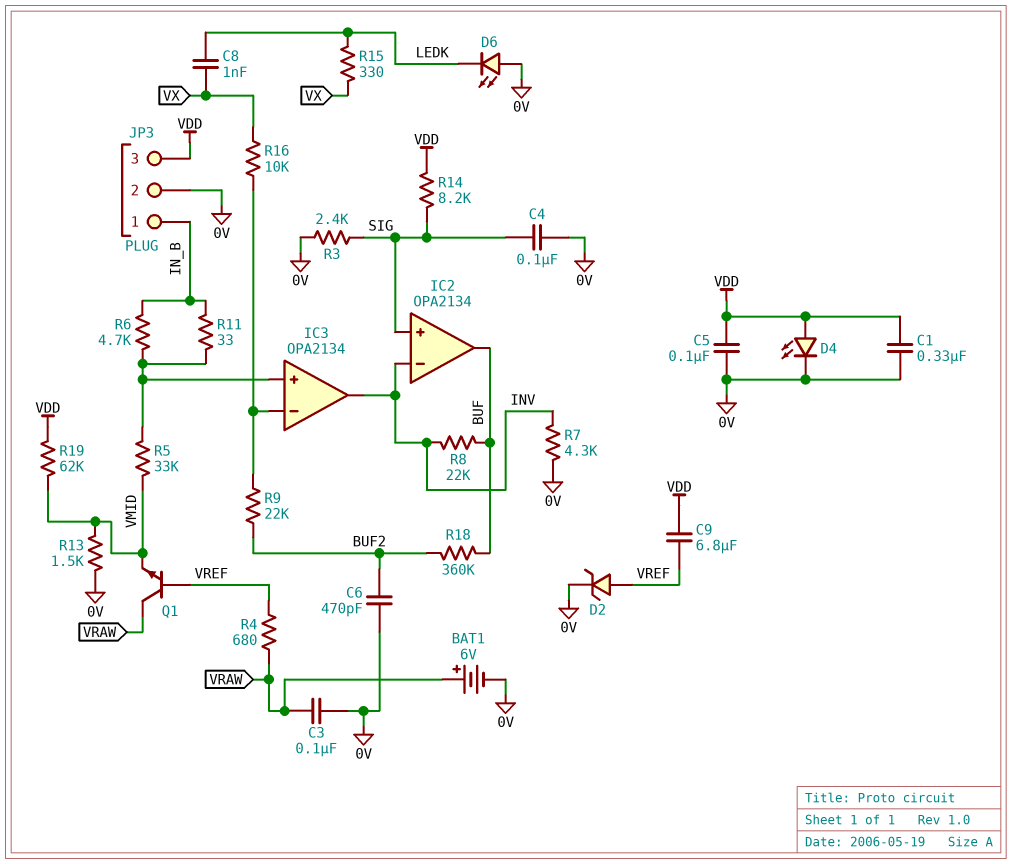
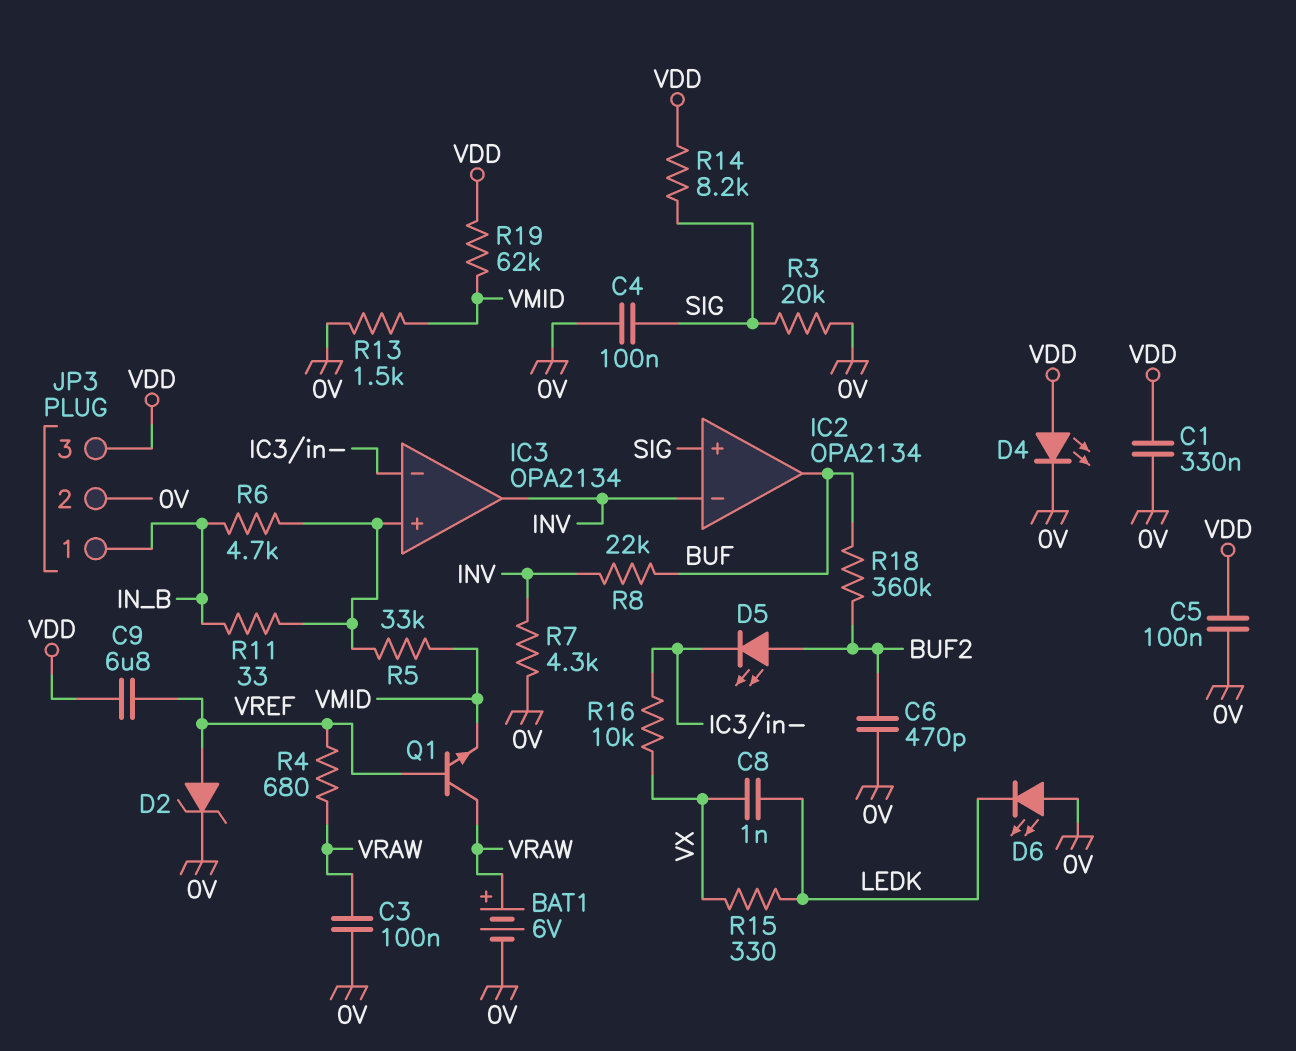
D5: none -> LED (A BUF2, K IC3/in-)
R3: 2.4k (0V, SIG) -> 20k (0V, SIG)
R9: 22k (BUF2, IC3/in-) -> none

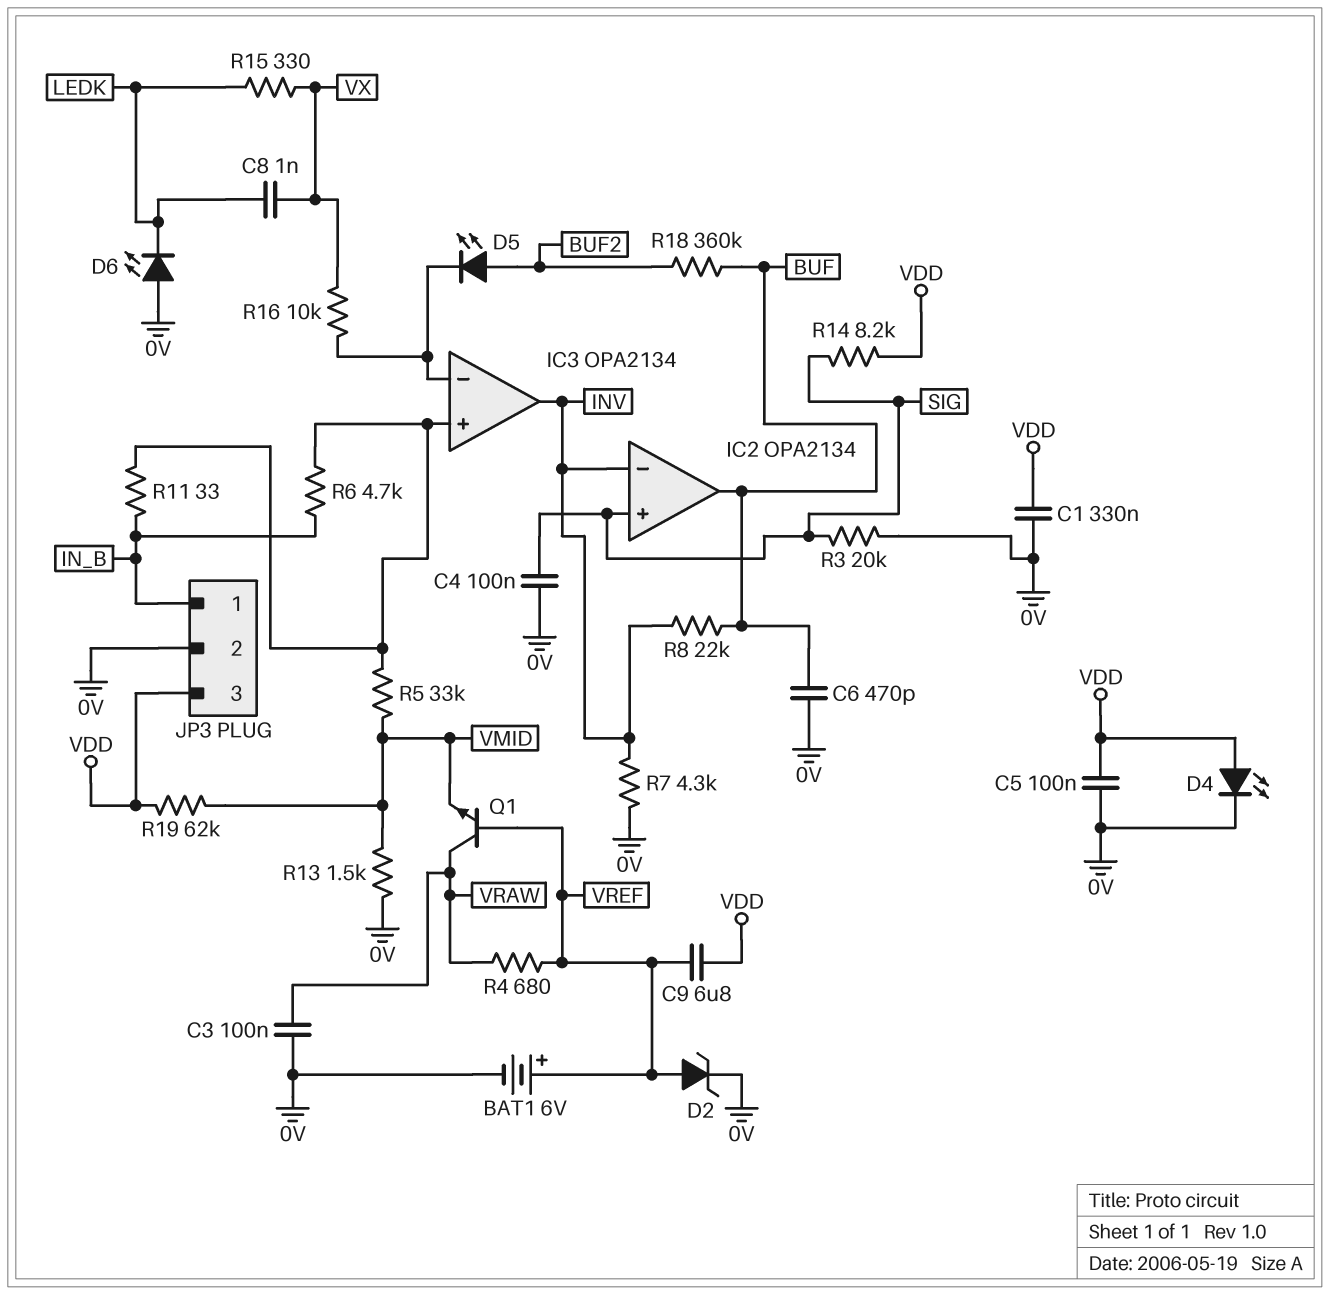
BAT1: 6V (plus VRAW, minus 0V) -> 6V (plus VREF, minus 0V)
C6: 470pF (0V, BUF2) -> 470pF (0V, BUF)

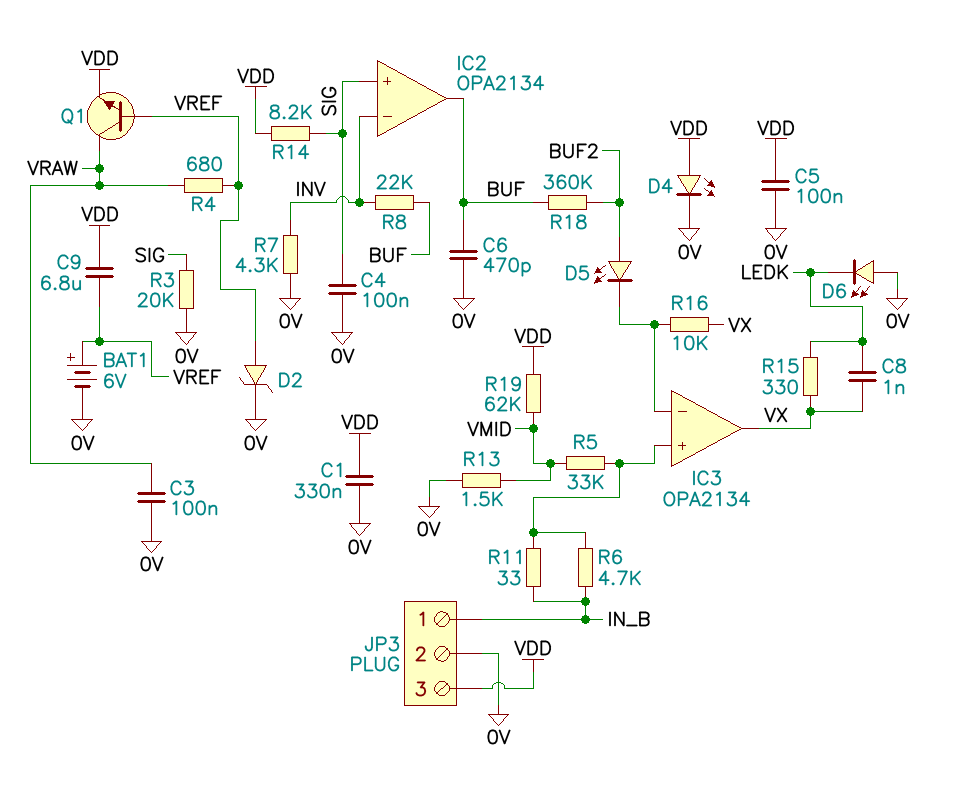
IC3 pin out: INV -> VX
Q1: NPN (B VREF, C VRAW, E VMID) -> NPN (B VREF, C VRAW, E VDD)

